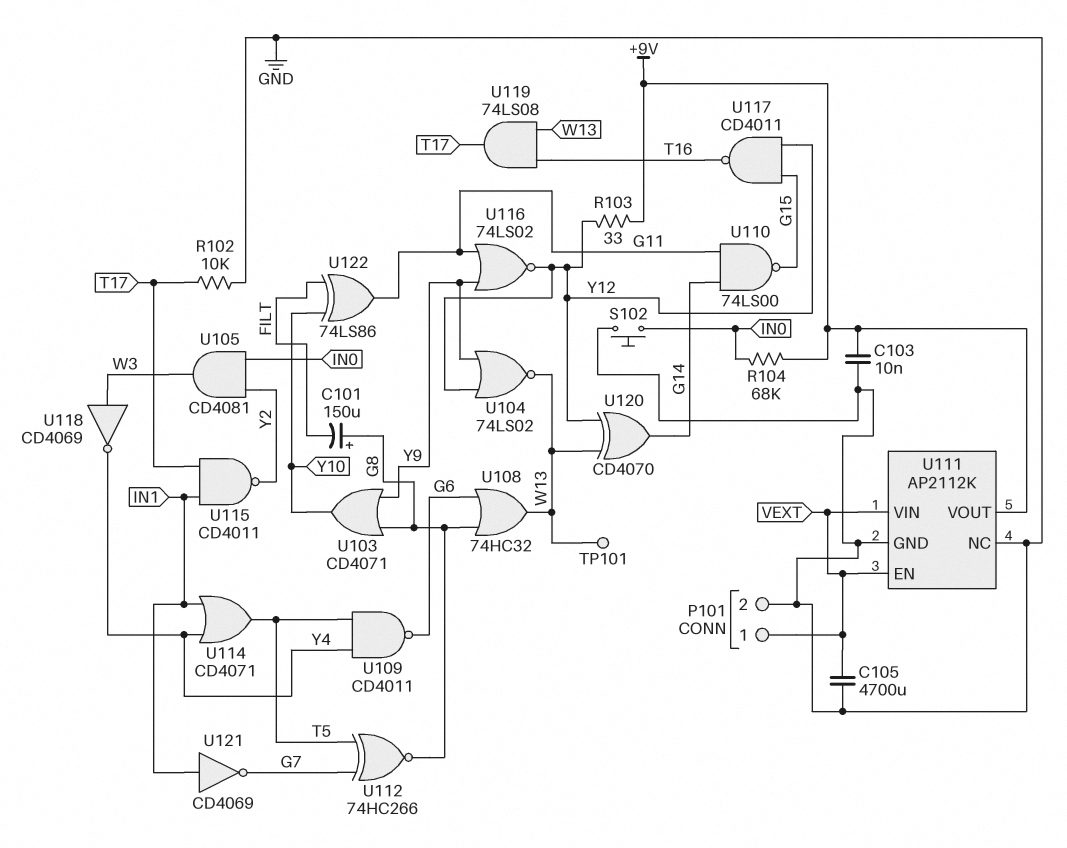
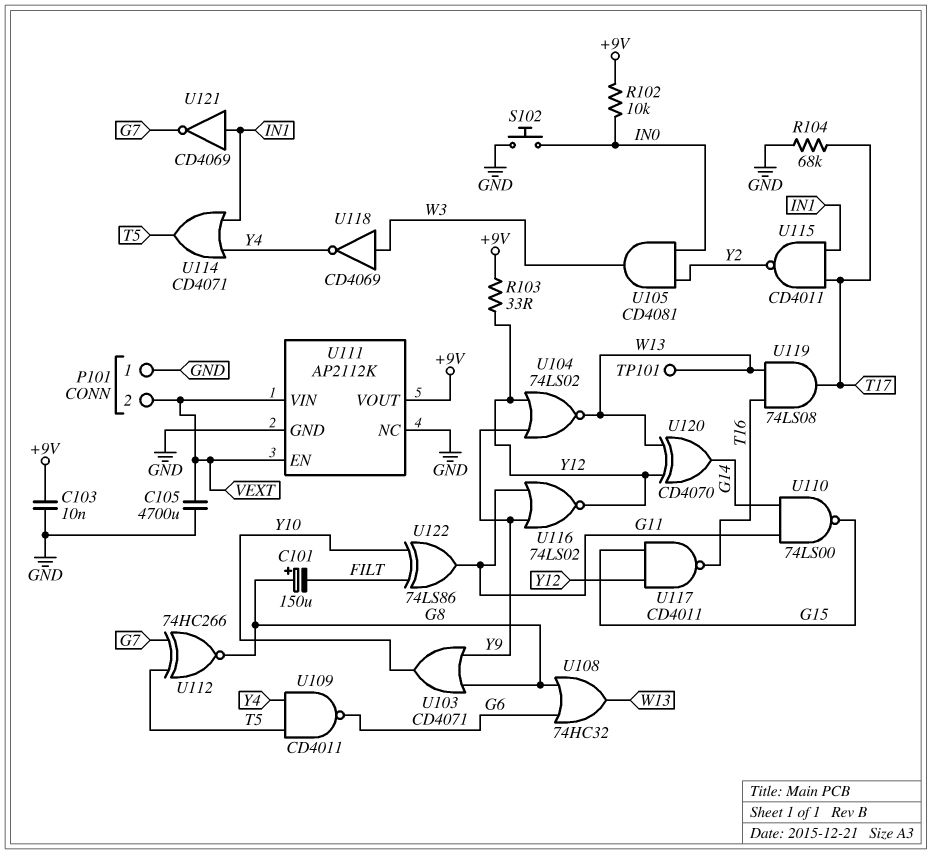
P101 pin 1: VEXT -> GND
P101 pin 2: GND -> VEXT
R102: 10k (GND, T17) -> 10k (+9V, IN0)
R104: 68k (+9V, IN0) -> 68k (GND, T17)

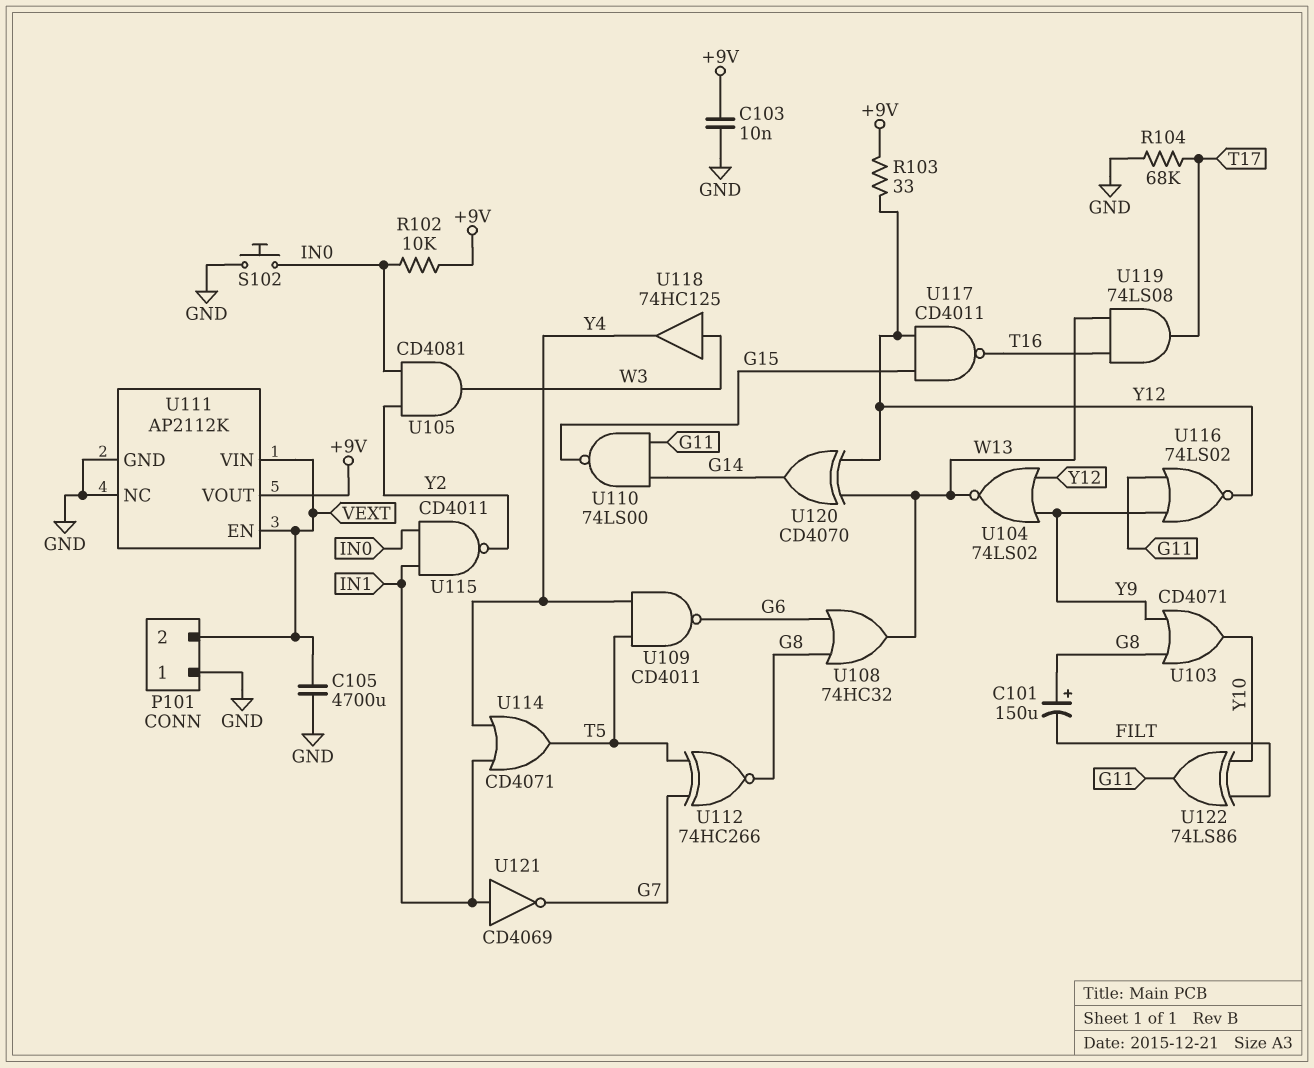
TP101: test point (W13) -> none
U115: NAND CD4011 (in IN1, in T17, out Y2) -> NAND CD4011 (in IN0, in IN1, out Y2)
U118: NOT CD4069 (in W3, out Y4) -> buffer 74HC125 (in W3, out Y4)

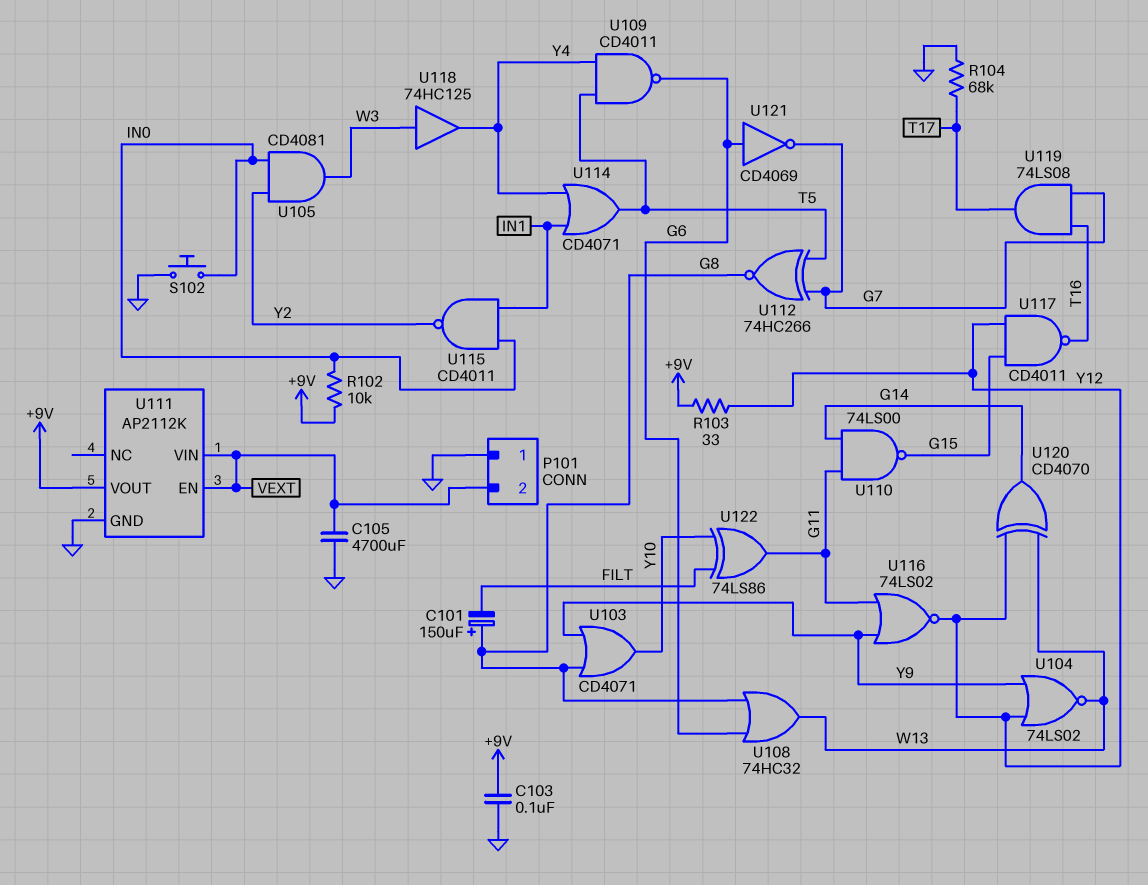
C103: 10nF (+9V, GND) -> 100nF (+9V, GND)
U111 pin NC: GND -> none
U119: AND 74LS08 (in T16, in W13, out T17) -> AND 74LS08 (in G7, in T16, out T17)
U121: NOT CD4069 (in IN1, out G7) -> NOT CD4069 (in G6, out G7)

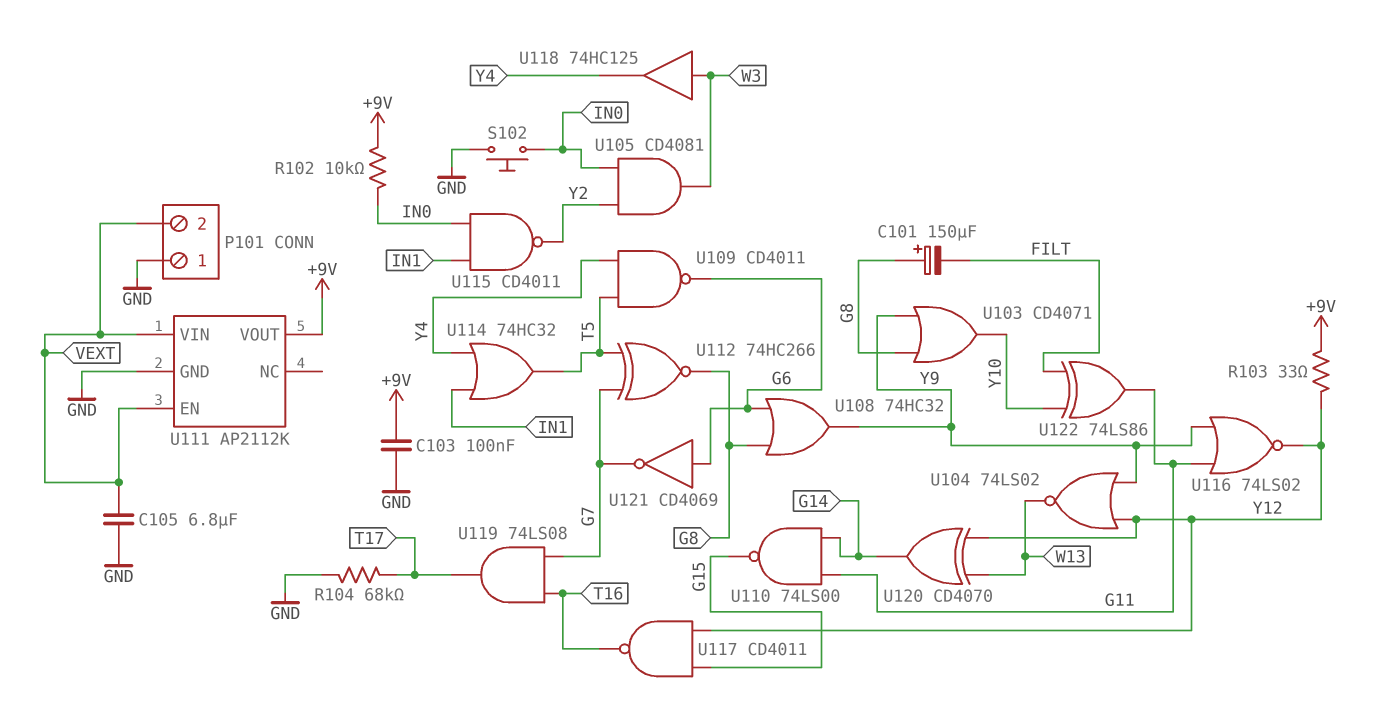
C105: 4700uF (GND, VEXT) -> 6.8uF (GND, VEXT)
U108: OR 74HC32 (in G6, in G8, out W13) -> OR 74HC32 (in G6, in G8, out Y9)
U114: OR CD4071 (in IN1, in Y4, out T5) -> OR 74HC32 (in IN1, in Y4, out T5)

